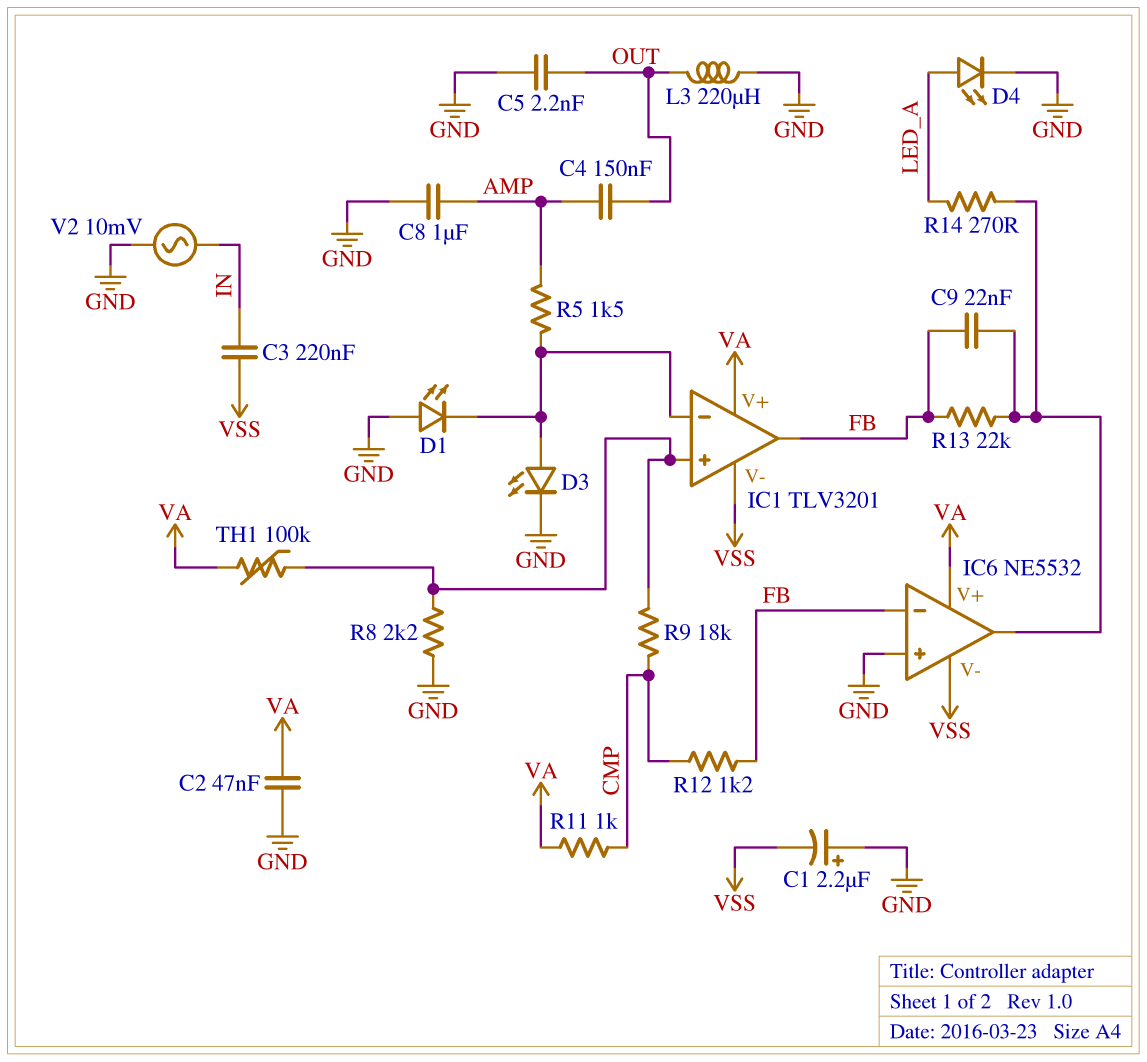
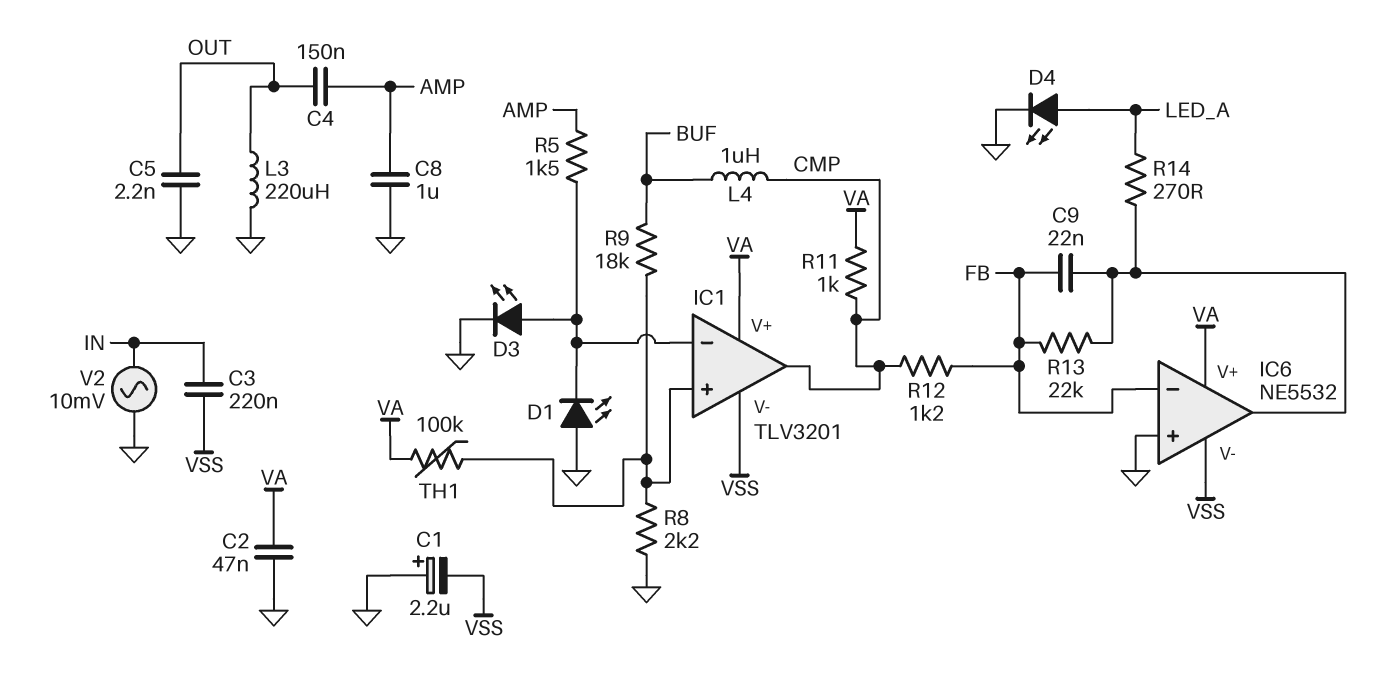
IC1 pin out: FB -> CMP
L4: none -> 1uH (BUF, CMP)
R9: 18k (CMP, IC1/in+) -> 18k (BUF, IC1/in+)

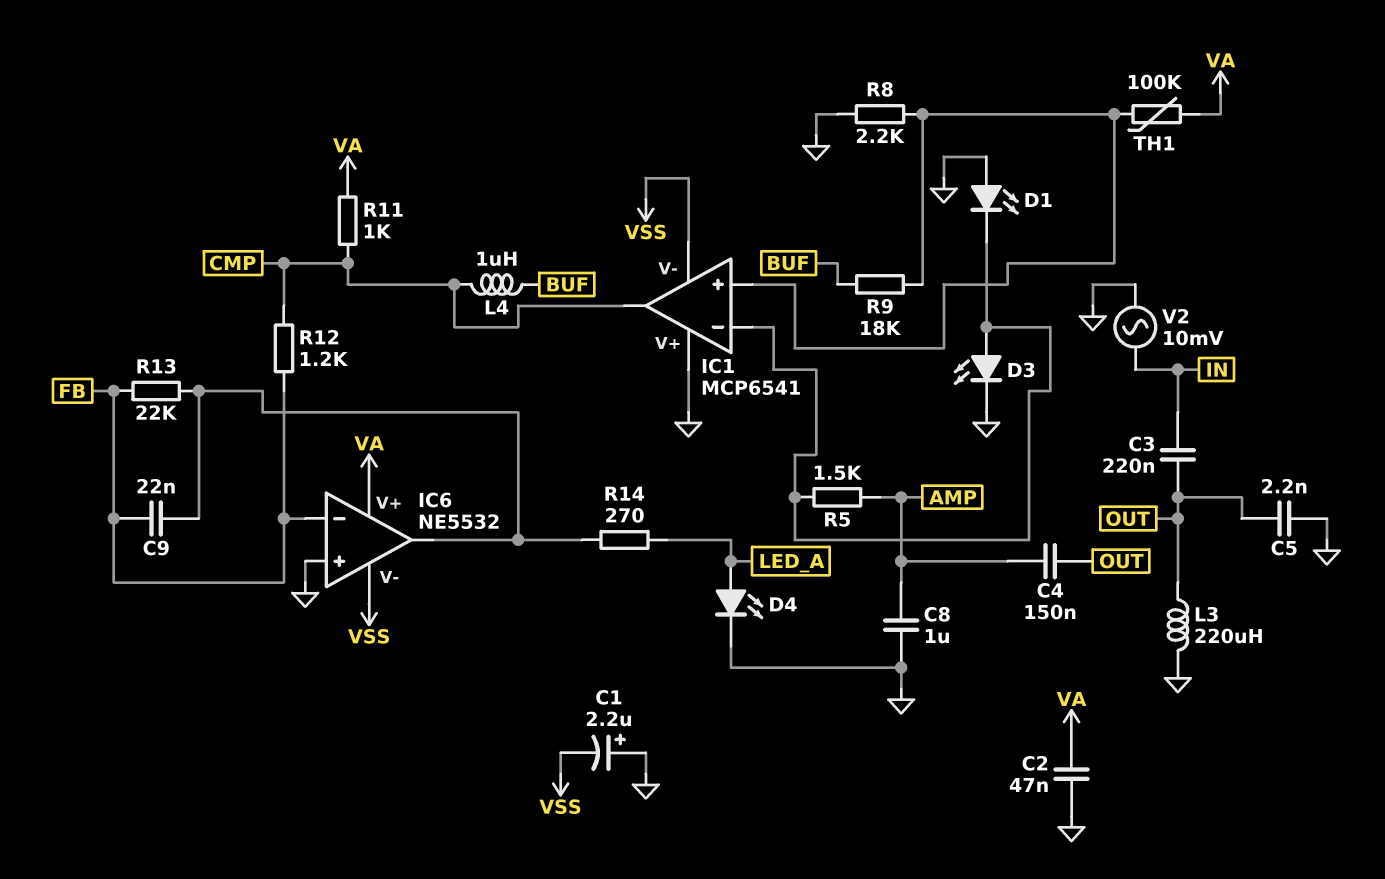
C3: 220nF (IN, VSS) -> 220nF (IN, OUT)
IC1: TLV3201 -> MCP6541
IC1 pin V+: VA -> GND

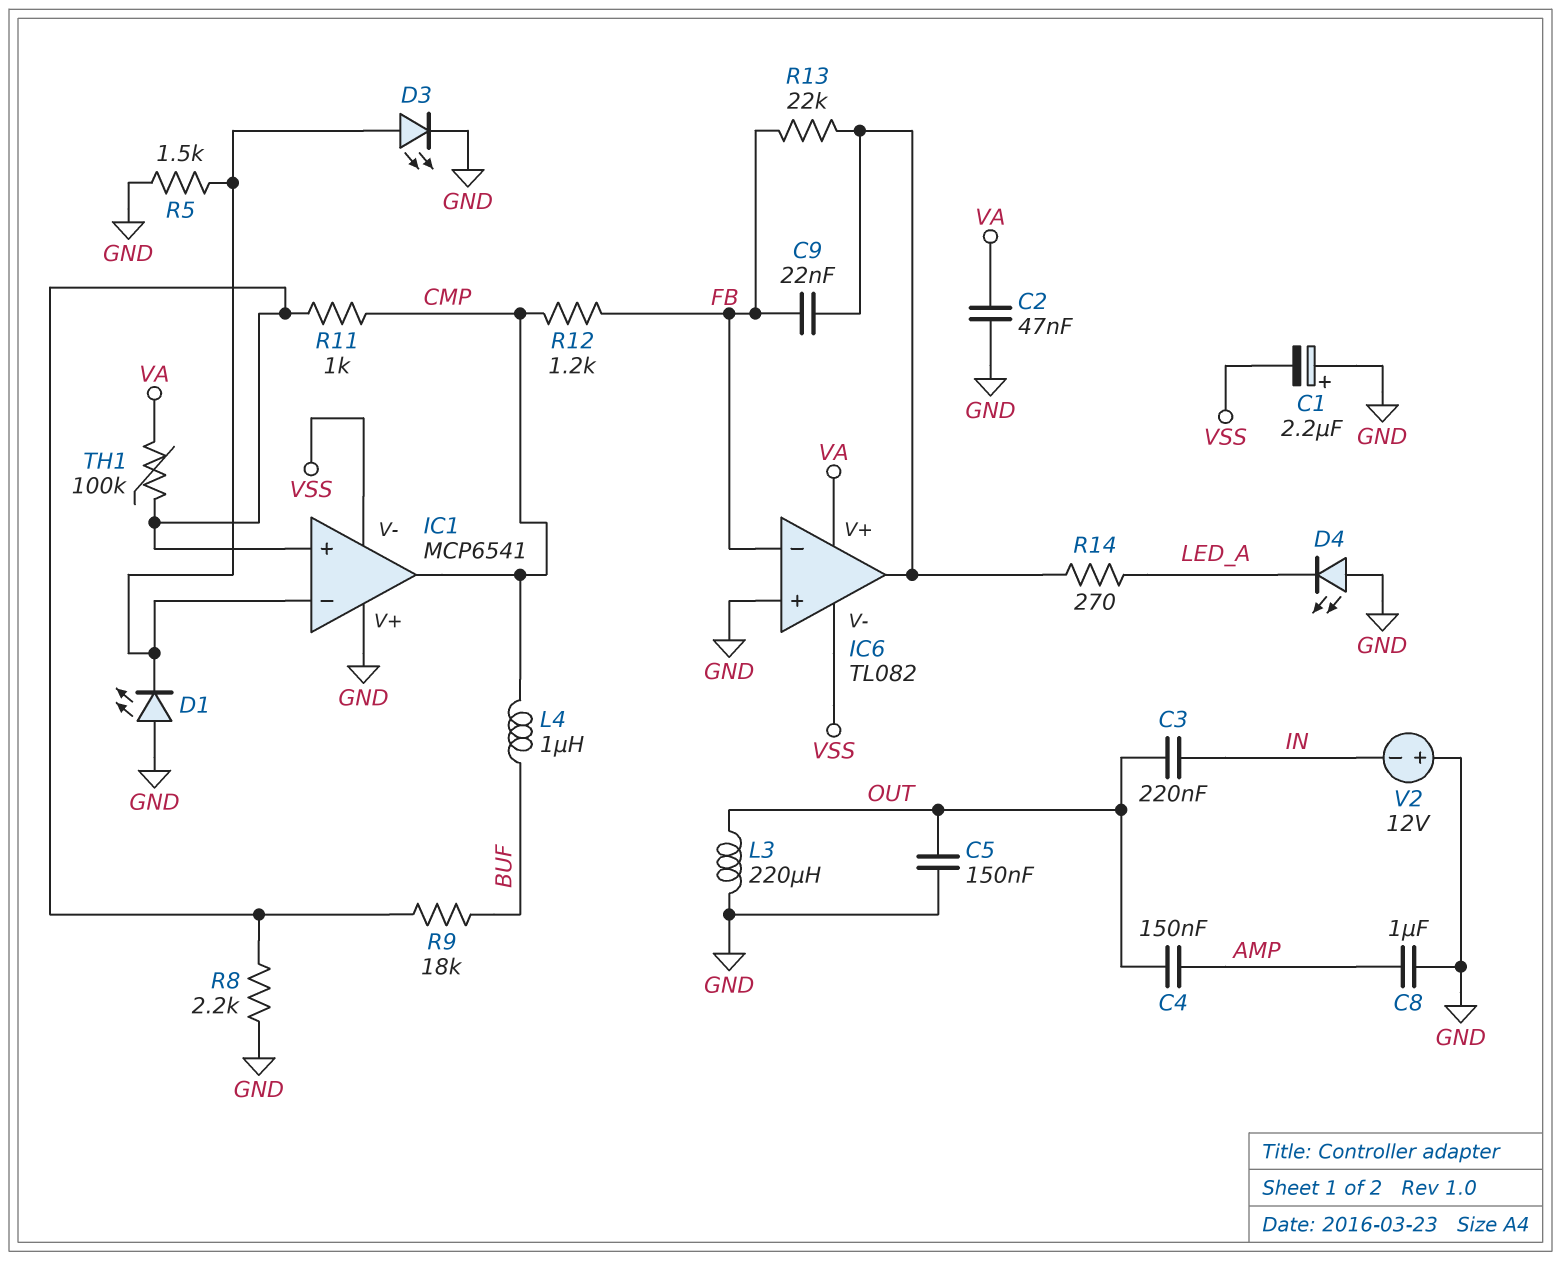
C5: 2.2nF (GND, OUT) -> 150nF (GND, OUT)
D4: LED (A LED_A, K GND) -> LED (A GND, K LED_A)
IC6: NE5532 -> TL082
R5: 1.5k (AMP, IC1/in-) -> 1.5k (GND, IC1/in-)
R11: 1k (CMP, VA) -> 1k (CMP, IC1/in+)
V2: AC 10mV (GND, IN) -> 12V (plus GND, minus IN)

